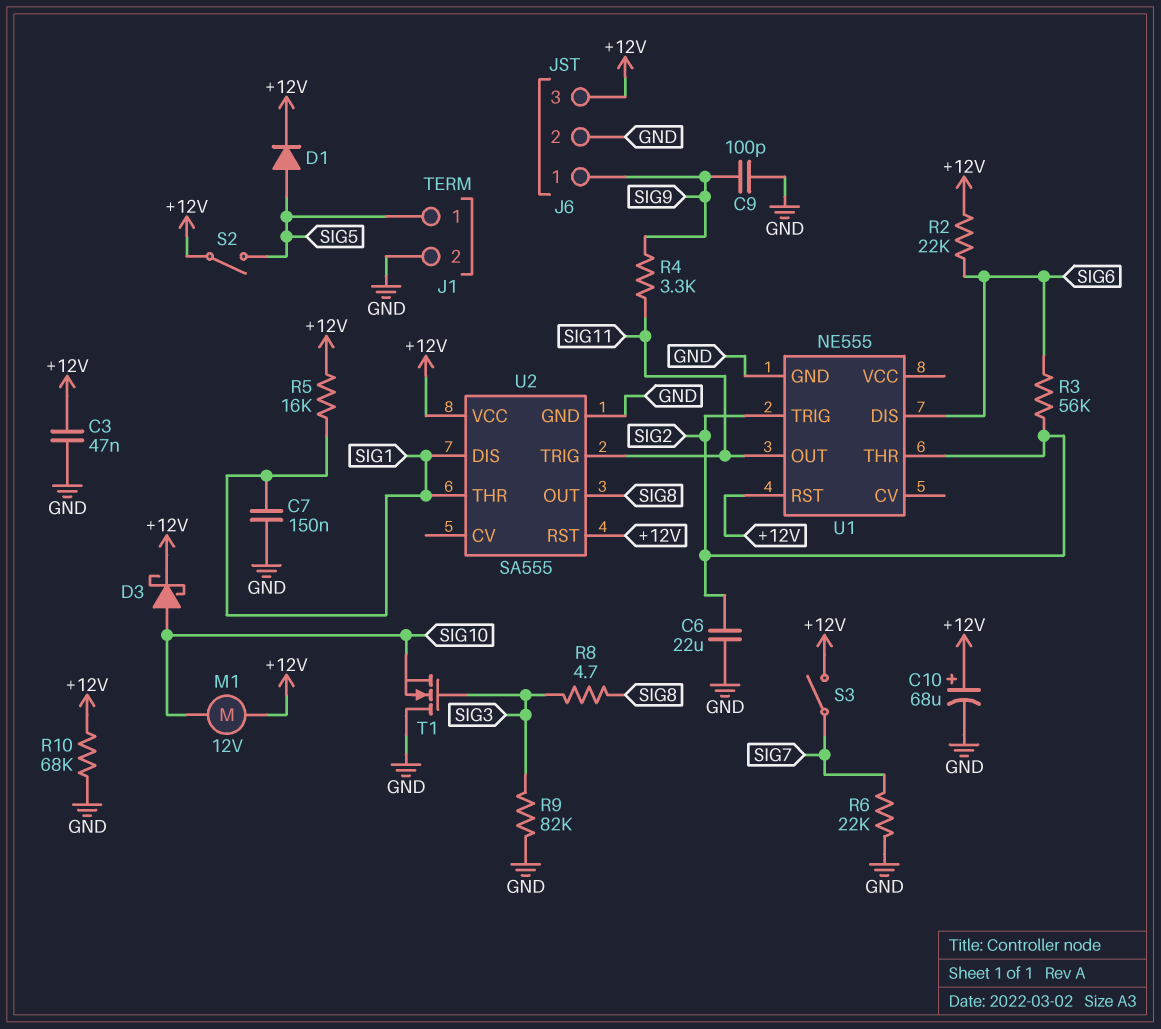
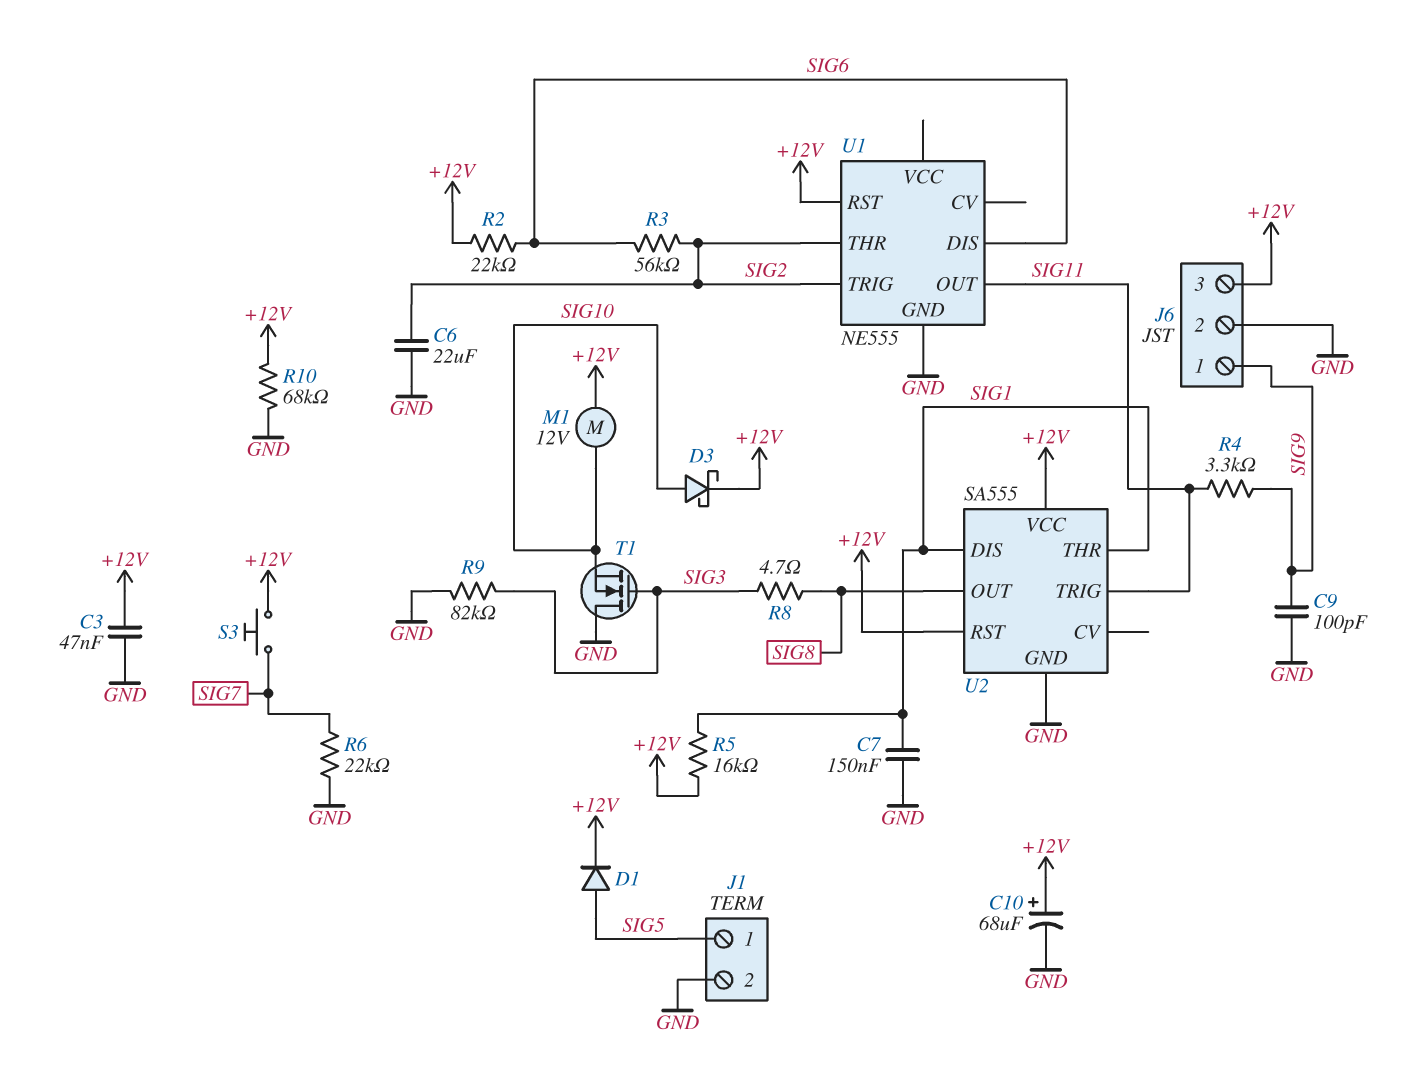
S2: switch (+12V, SIG5) -> none
S3: switch (+12V, SIG7) -> button (+12V, SIG7)

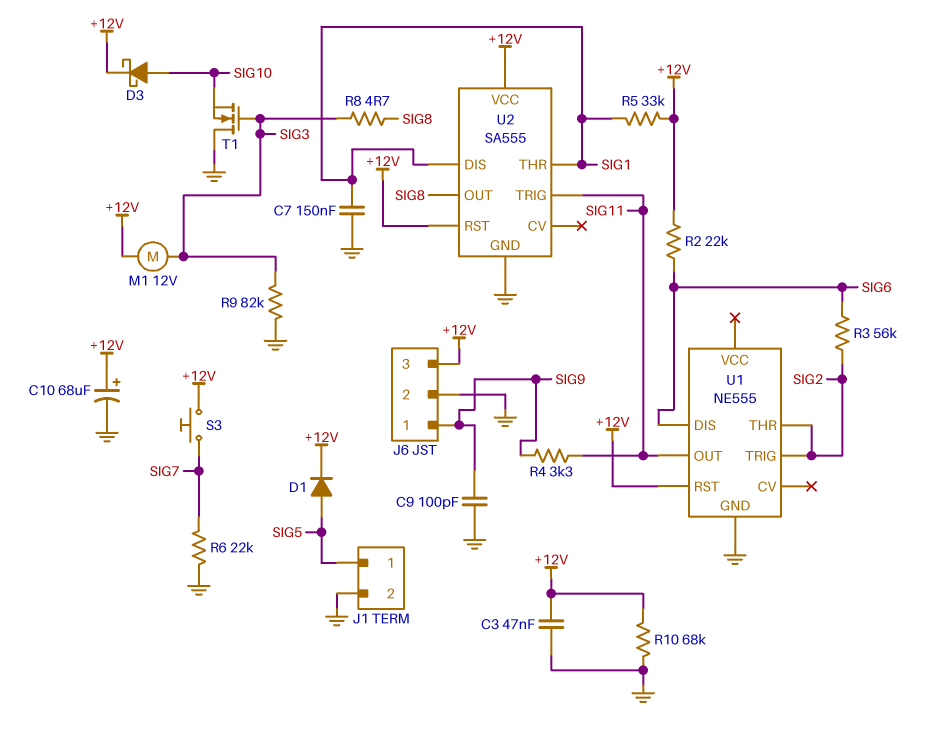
C6: 22uF (GND, SIG2) -> none
M1: motor 12V (+12V, SIG10) -> motor 12V (+12V, SIG3)
R5: 16k (+12V, SIG1) -> 33k (+12V, SIG1)

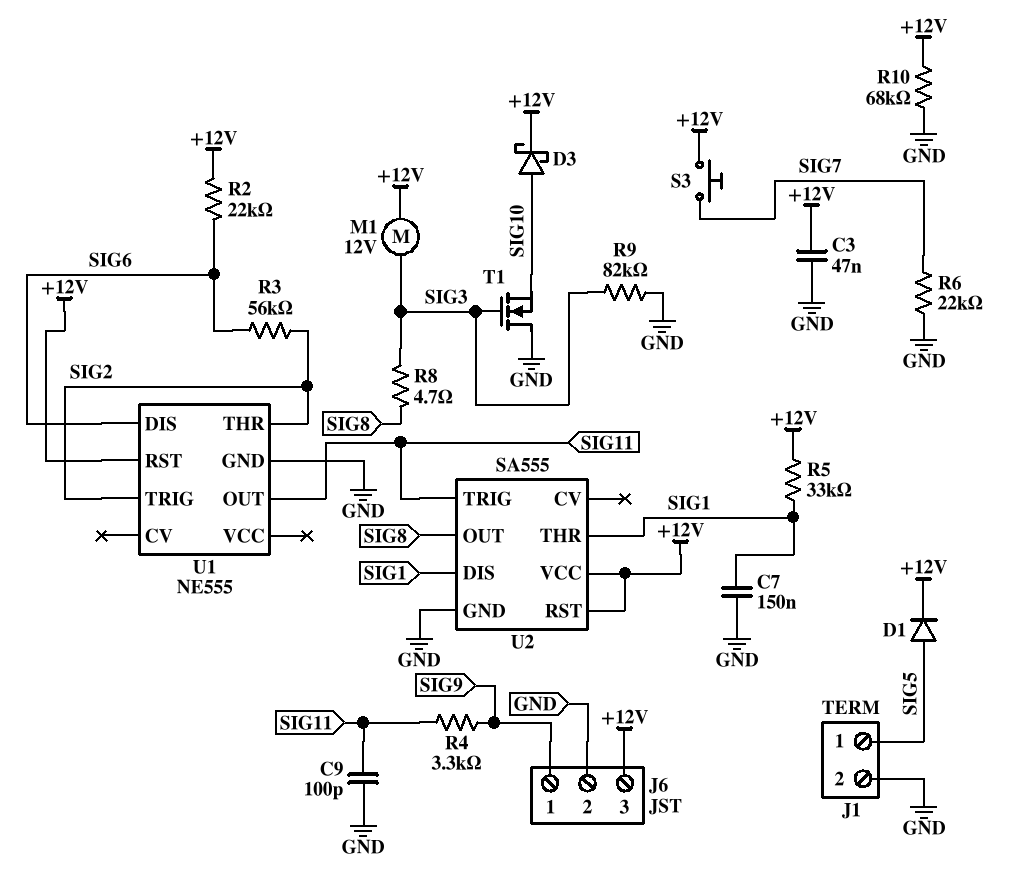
C9: 100pF (GND, SIG9) -> 100pF (GND, SIG11)
C10: 68uF (plus +12V, minus GND) -> none

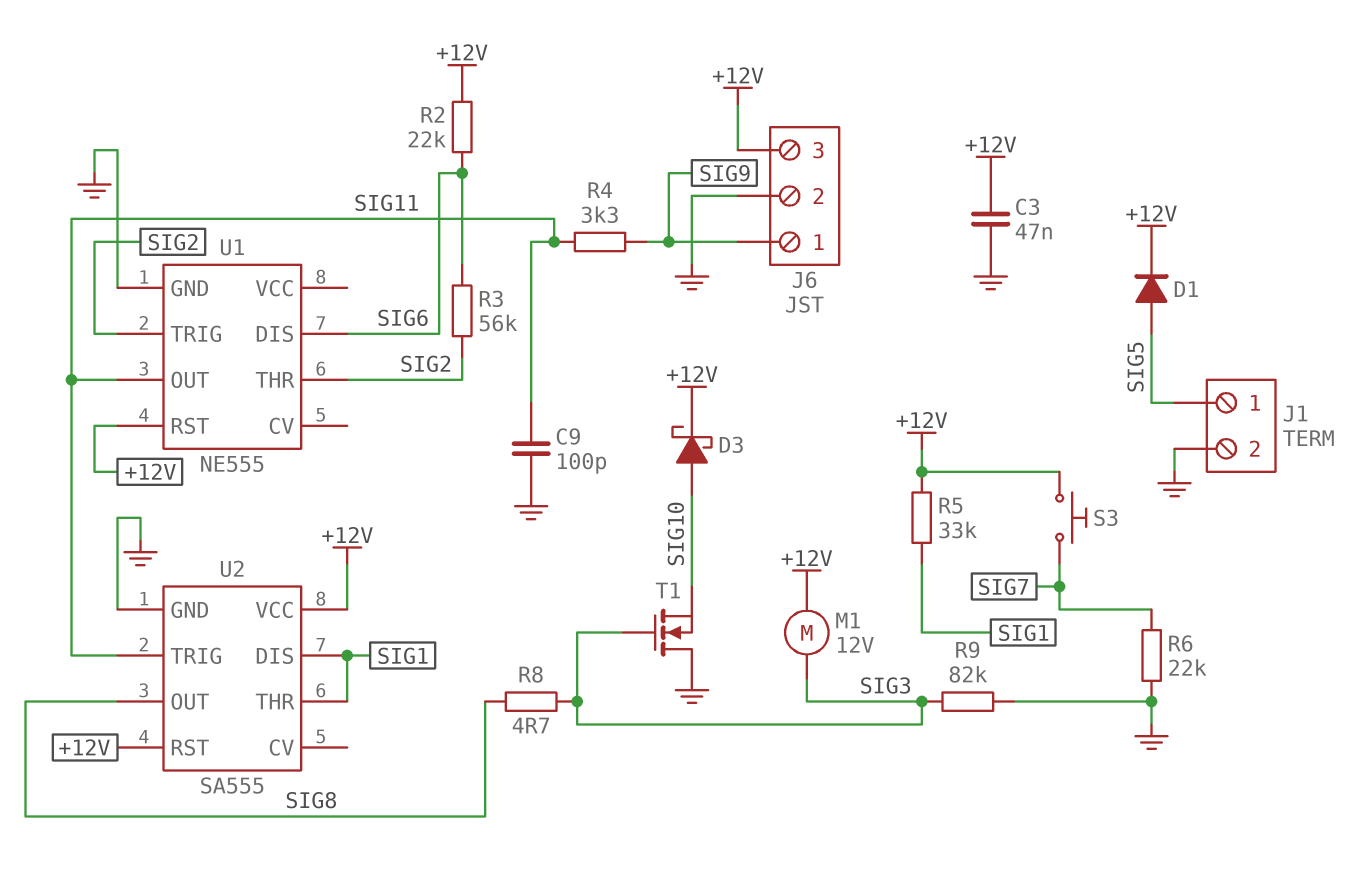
C7: 150nF (GND, SIG1) -> none
R10: 68k (+12V, GND) -> none

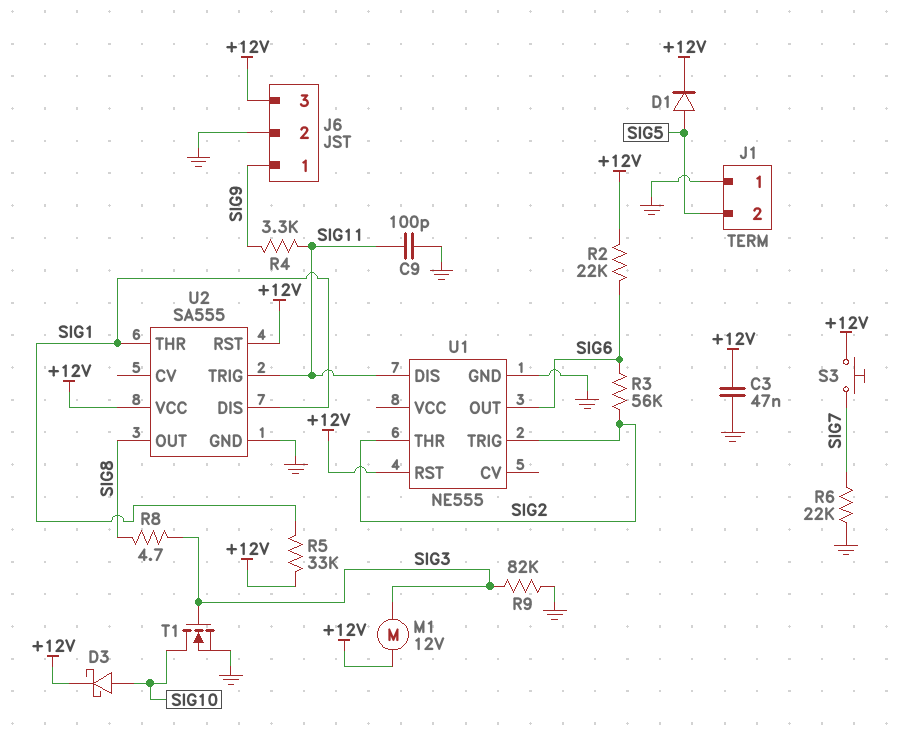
J1 pin 1: SIG5 -> GND
J1 pin 2: GND -> SIG5
T1: NMOS (G SIG3, D GND, S SIG10) -> NMOS (G SIG3, D SIG10, S GND)
U1 pin DIS: SIG6 -> SIG11
U1 pin OUT: SIG11 -> SIG6

